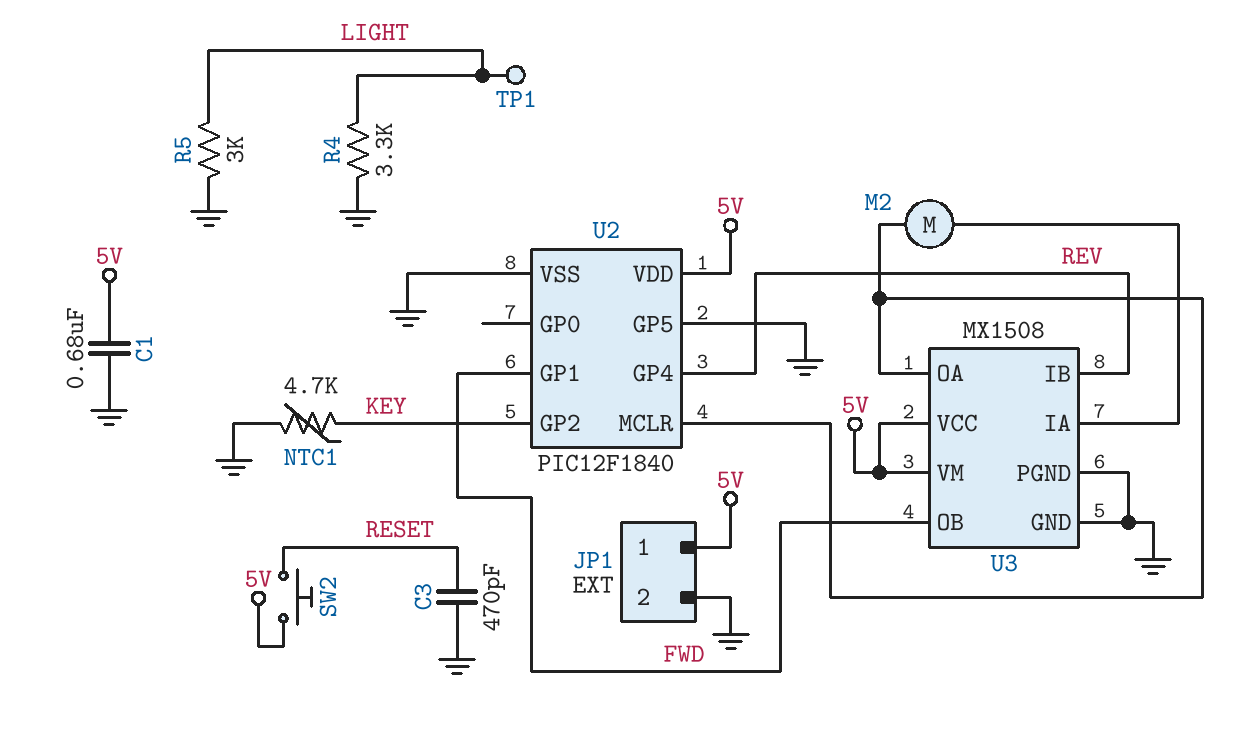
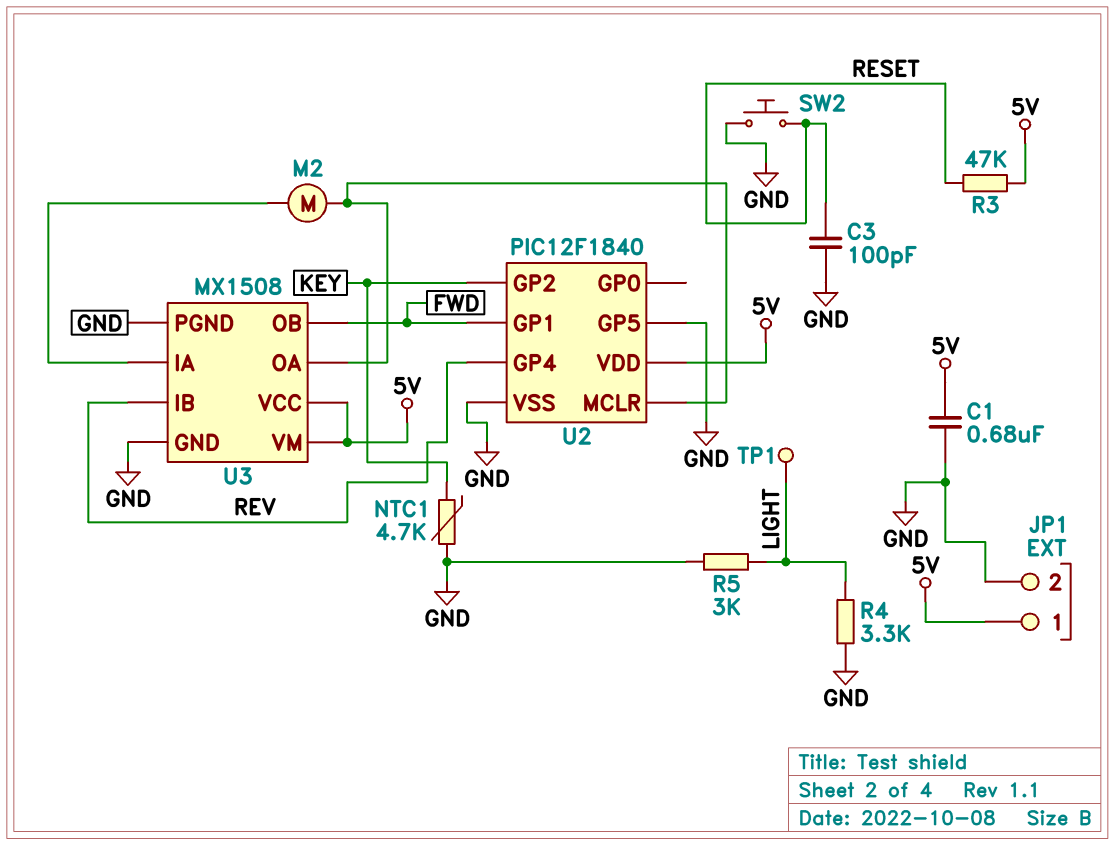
C3: 470pF (GND, RESET) -> 100pF (GND, RESET)
R3: none -> 47k (5V, RESET)
SW2: button (5V, RESET) -> button (GND, RESET)

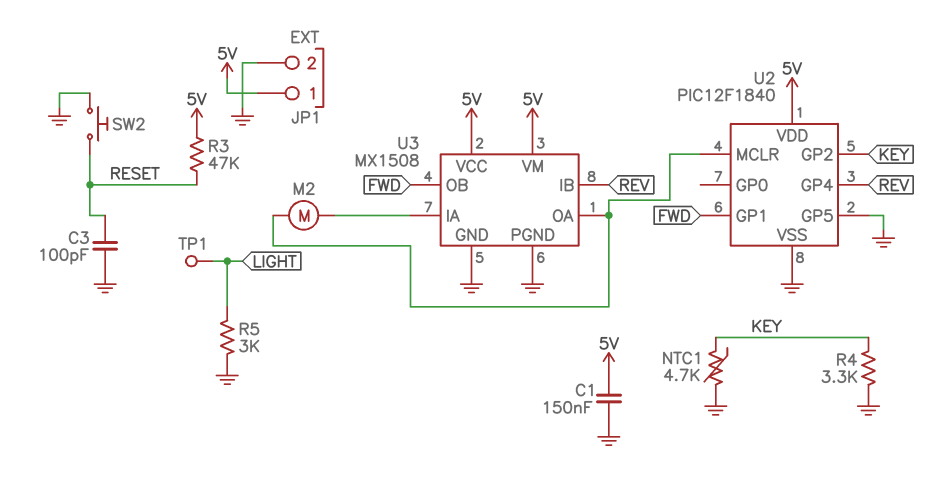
C1: 680nF (5V, GND) -> 150nF (5V, GND)
R4: 3.3k (GND, LIGHT) -> 3.3k (GND, KEY)

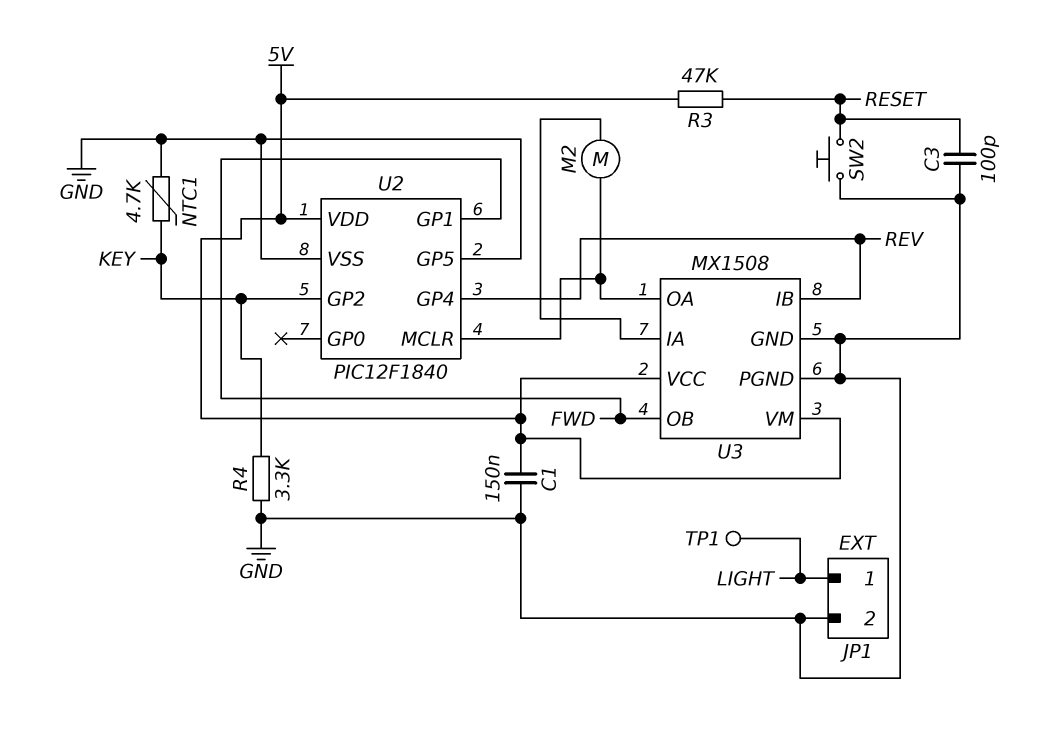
JP1 pin 1: 5V -> LIGHT
R5: 3k (GND, LIGHT) -> none

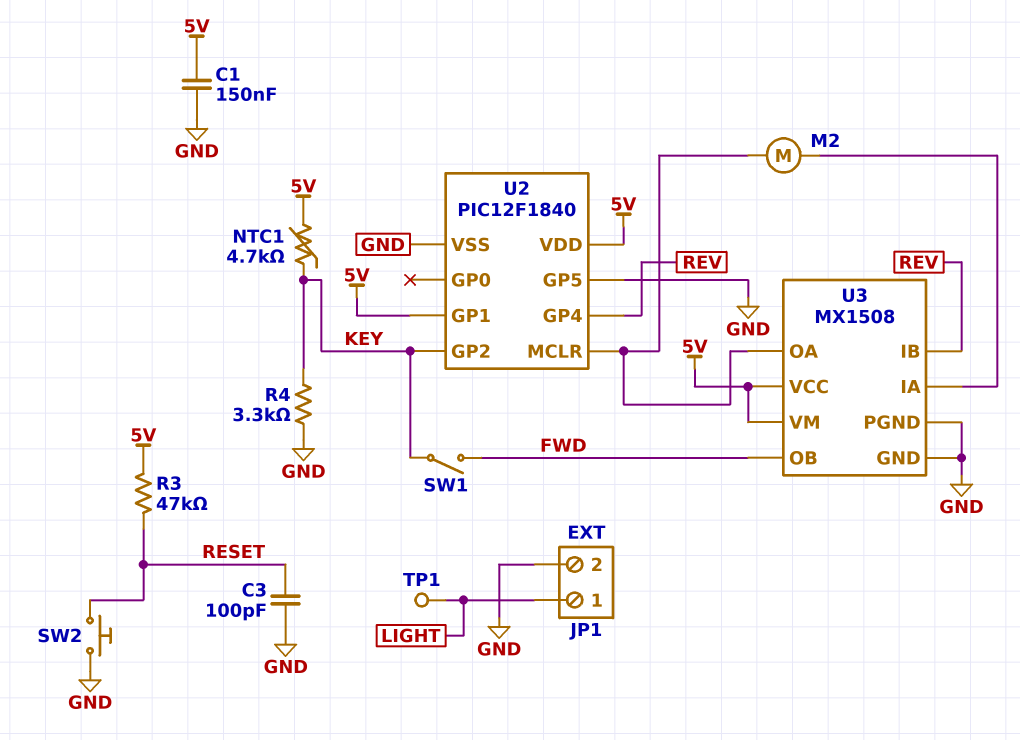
NTC1: 4.7k (GND, KEY) -> 4.7k (5V, KEY)
SW1: none -> switch (FWD, KEY)
U2 pin GP1: FWD -> 5V

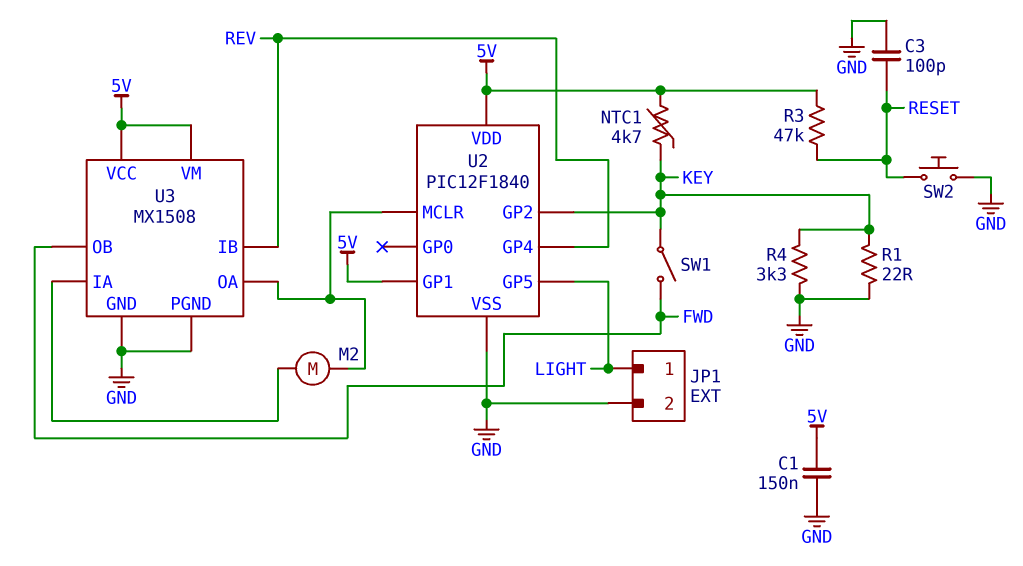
R1: none -> 22 (GND, KEY)
TP1: test point (LIGHT) -> none
U2 pin GP5: GND -> LIGHT

